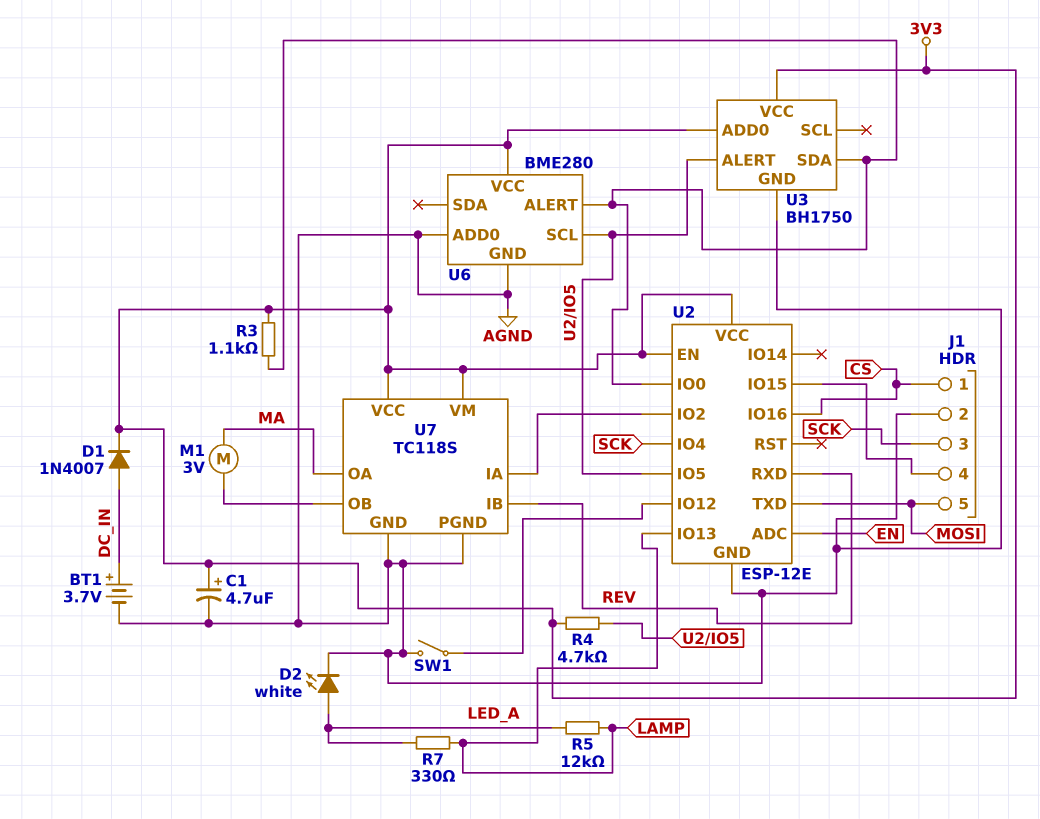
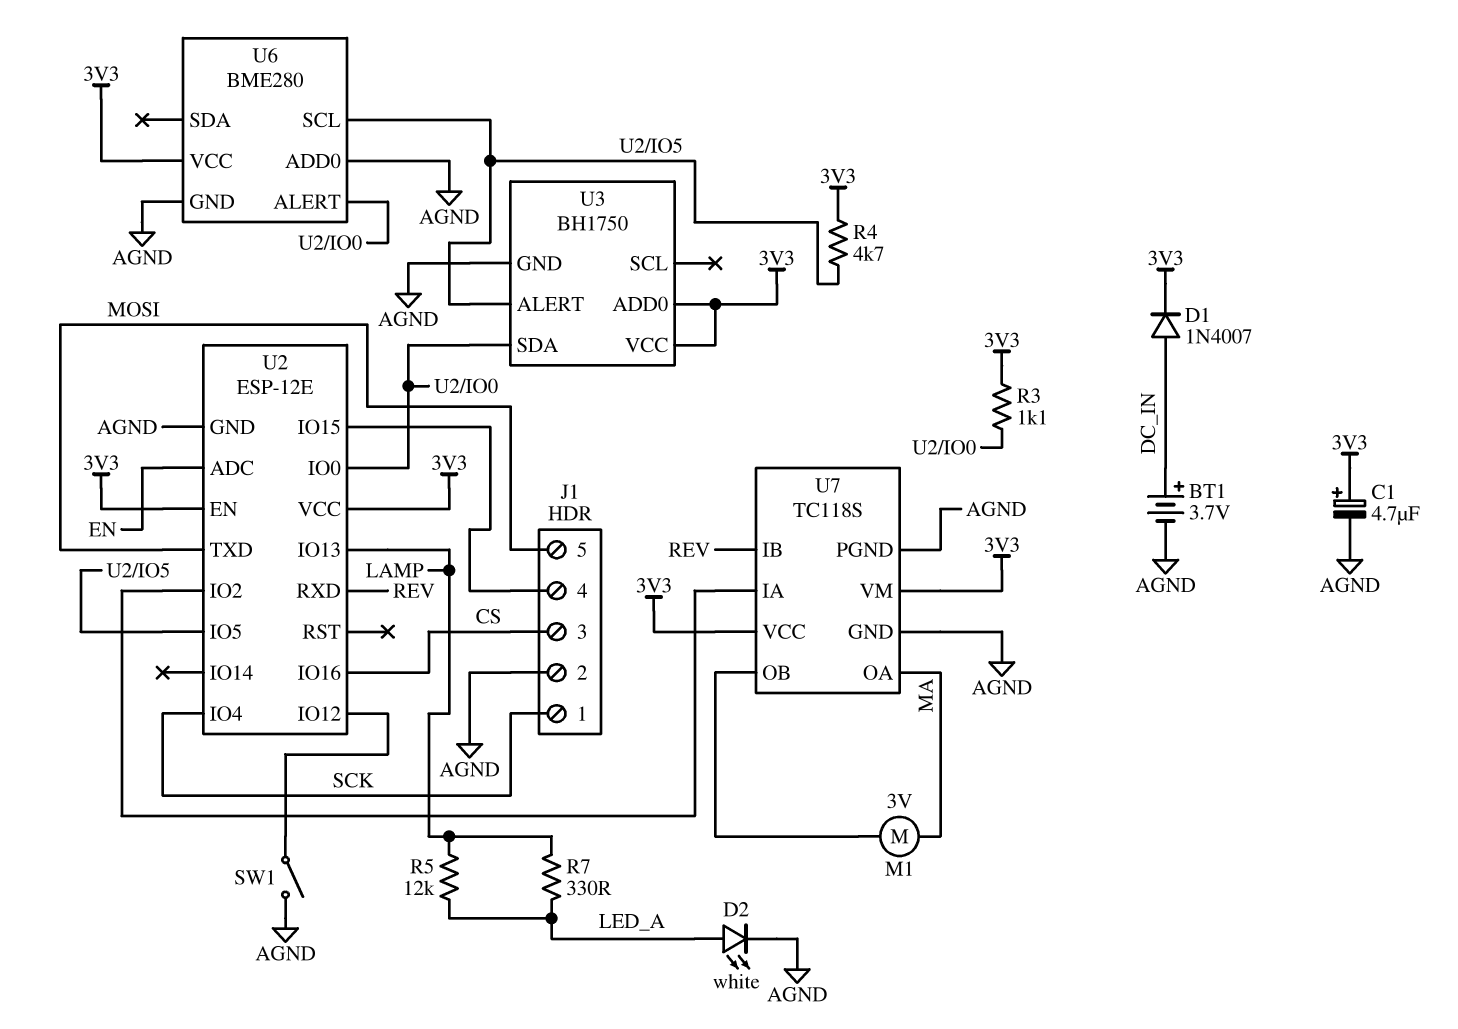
J1 pin 1: CS -> SCK
J1 pin 3: SCK -> CS

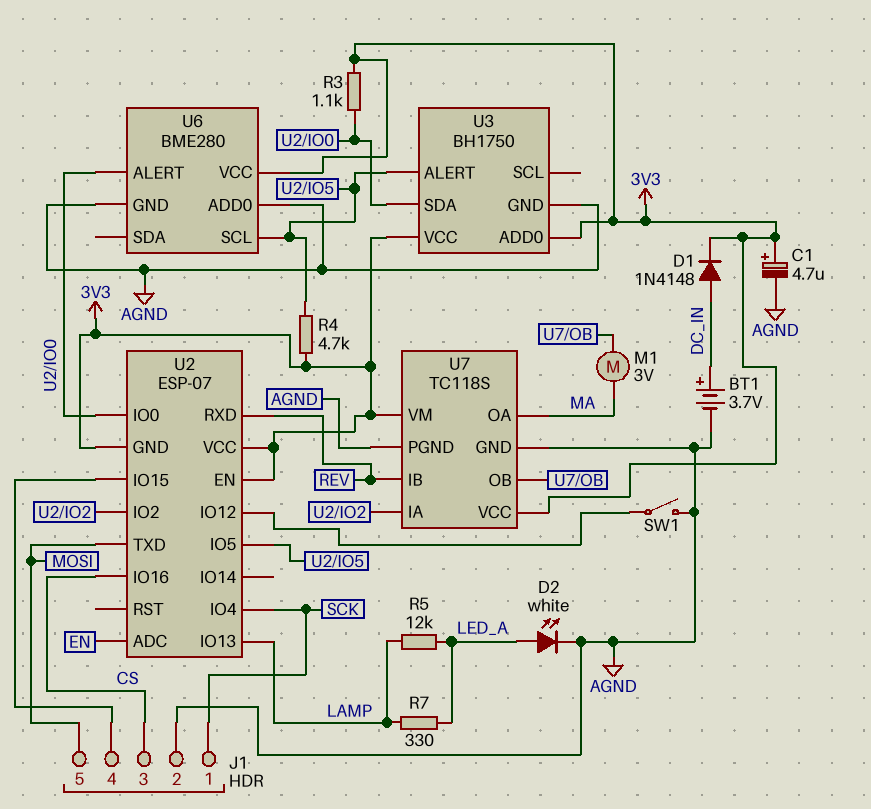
D1: diode 1N4007 (A DC_IN, K 3V3) -> diode 1N4148 (A DC_IN, K 3V3)
U2: ESP-12E -> ESP-07
U2 pin GND: AGND -> 3V3

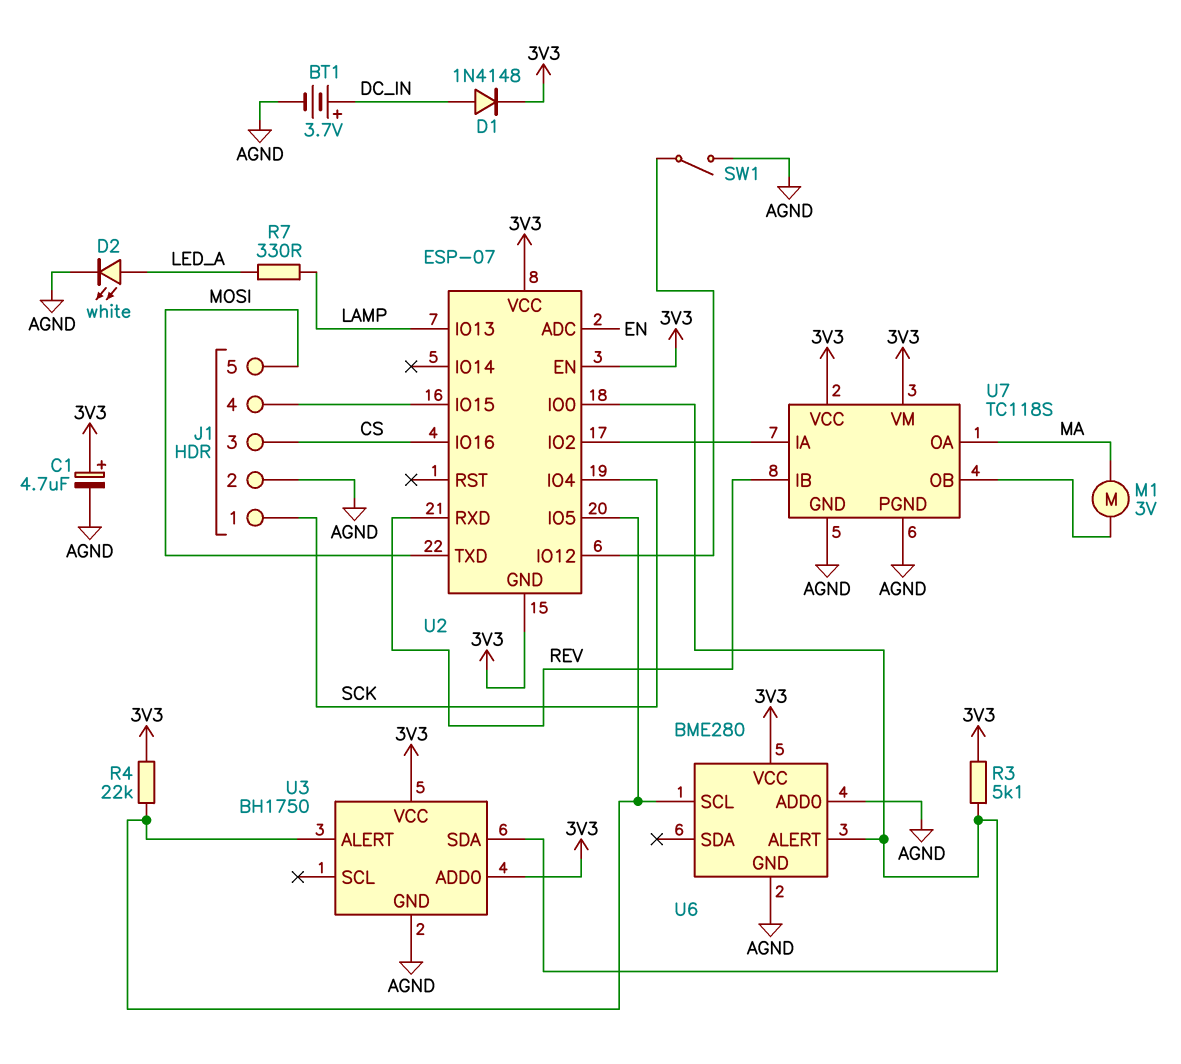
R3: 1.1k (3V3, U2/IO0) -> 5.1k (3V3, U2/IO0)
R4: 4.7k (3V3, U2/IO5) -> 22k (3V3, U2/IO5)
R5: 12k (LAMP, LED_A) -> none

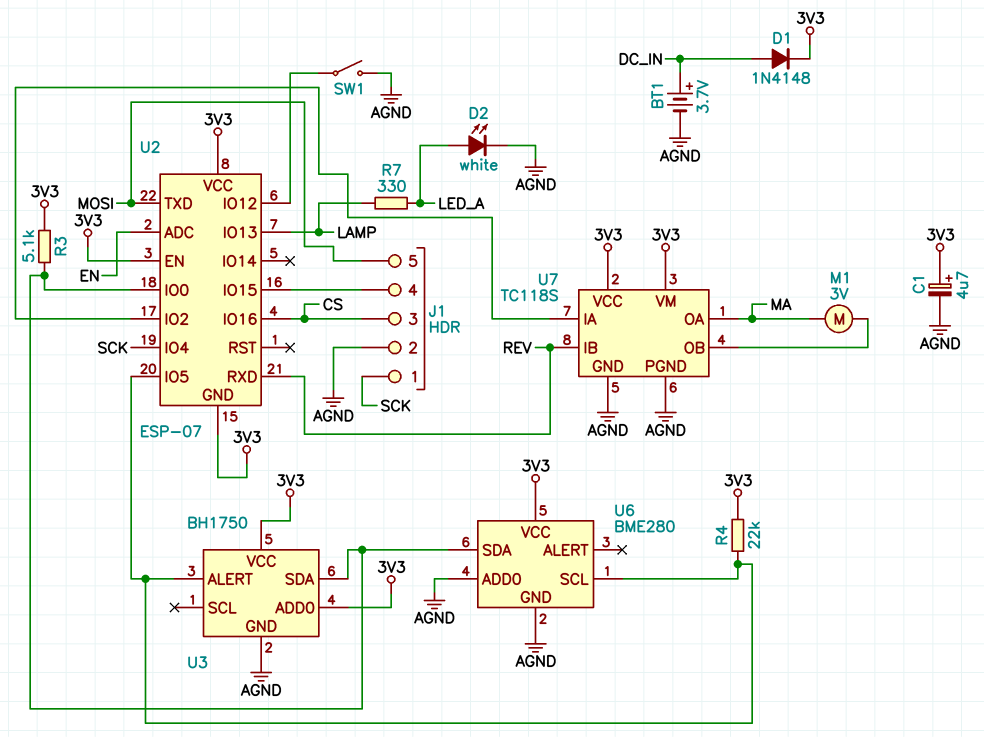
U6 pin ALERT: U2/IO0 -> none
U6 pin SDA: none -> U2/IO0

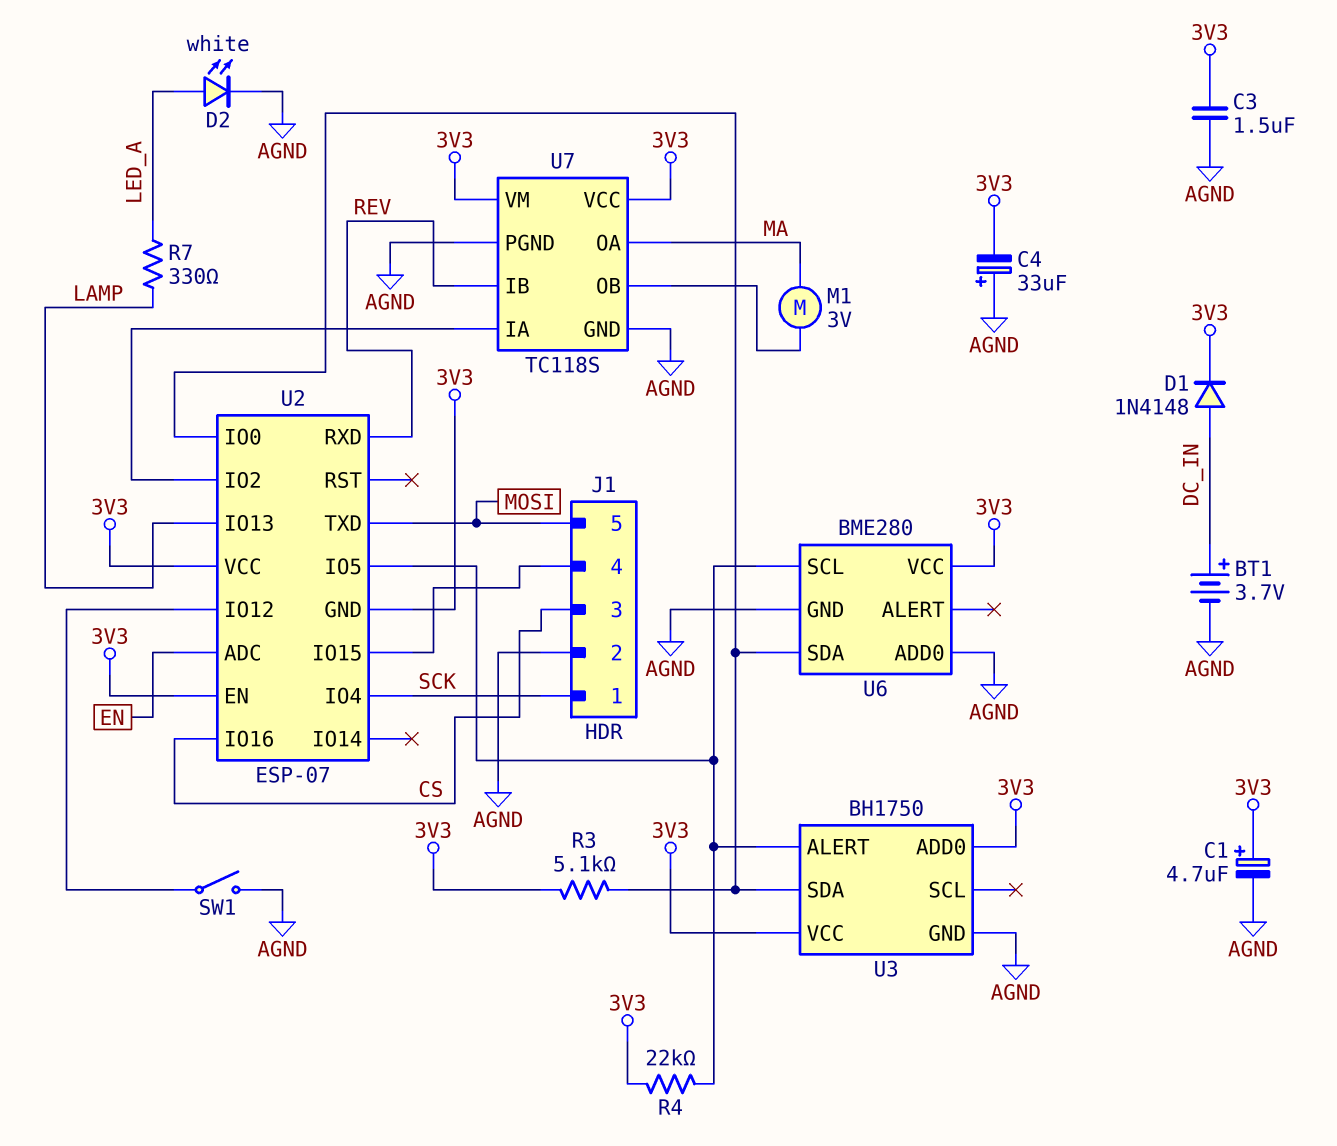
C3: none -> 1.5uF (3V3, AGND)
C4: none -> 33uF (plus AGND, minus 3V3)

